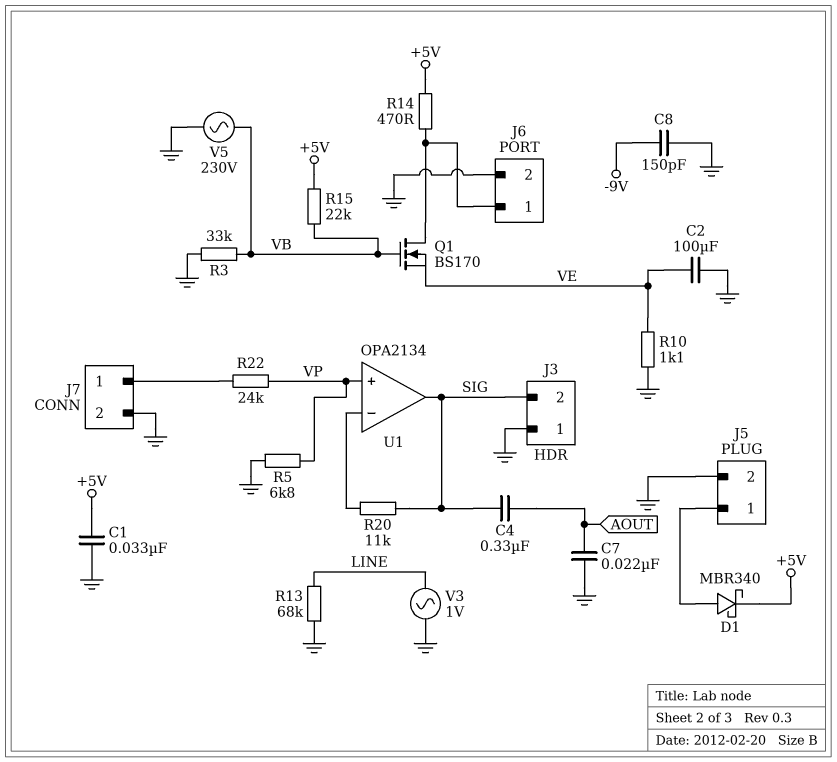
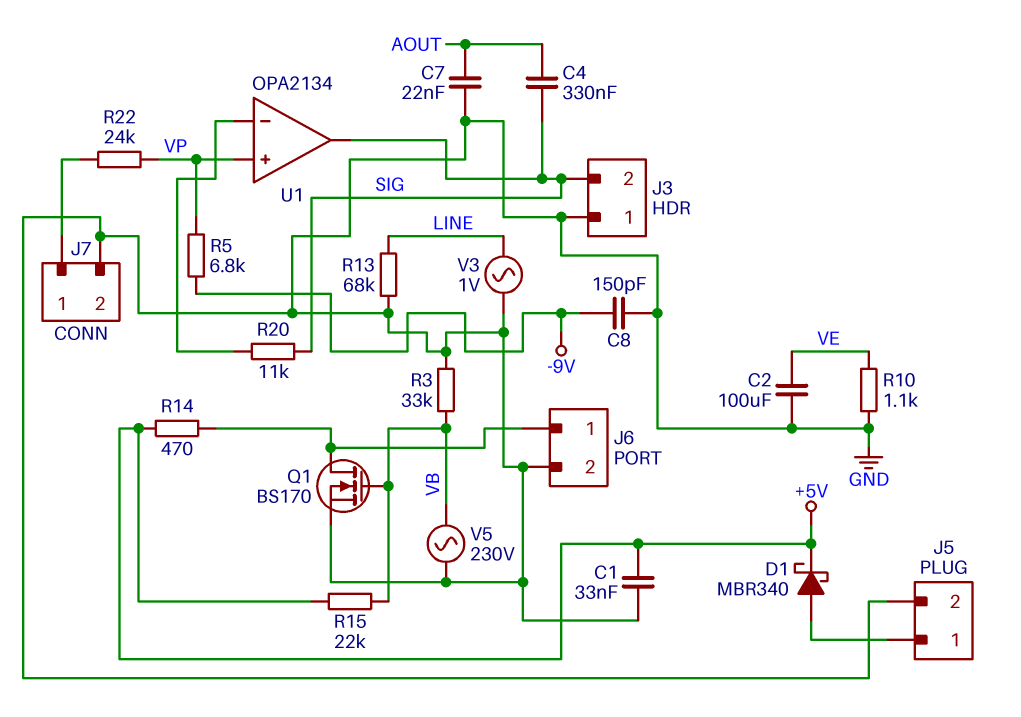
Q1: NMOS BS170 (G VB, D J6/1, S VE) -> NMOS BS170 (G VB, D J6/1, S GND)
R5: 6.8k (GND, VP) -> 6.8k (-9V, VP)

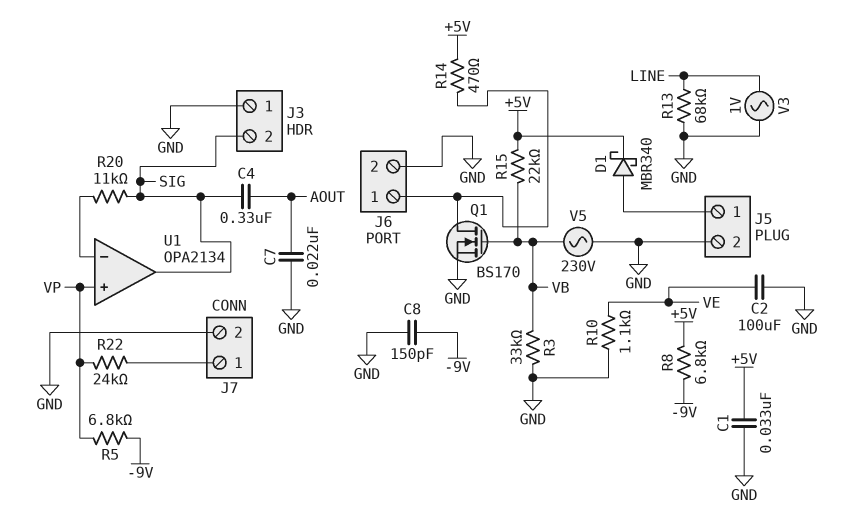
R8: none -> 6.8k (+5V, -9V)

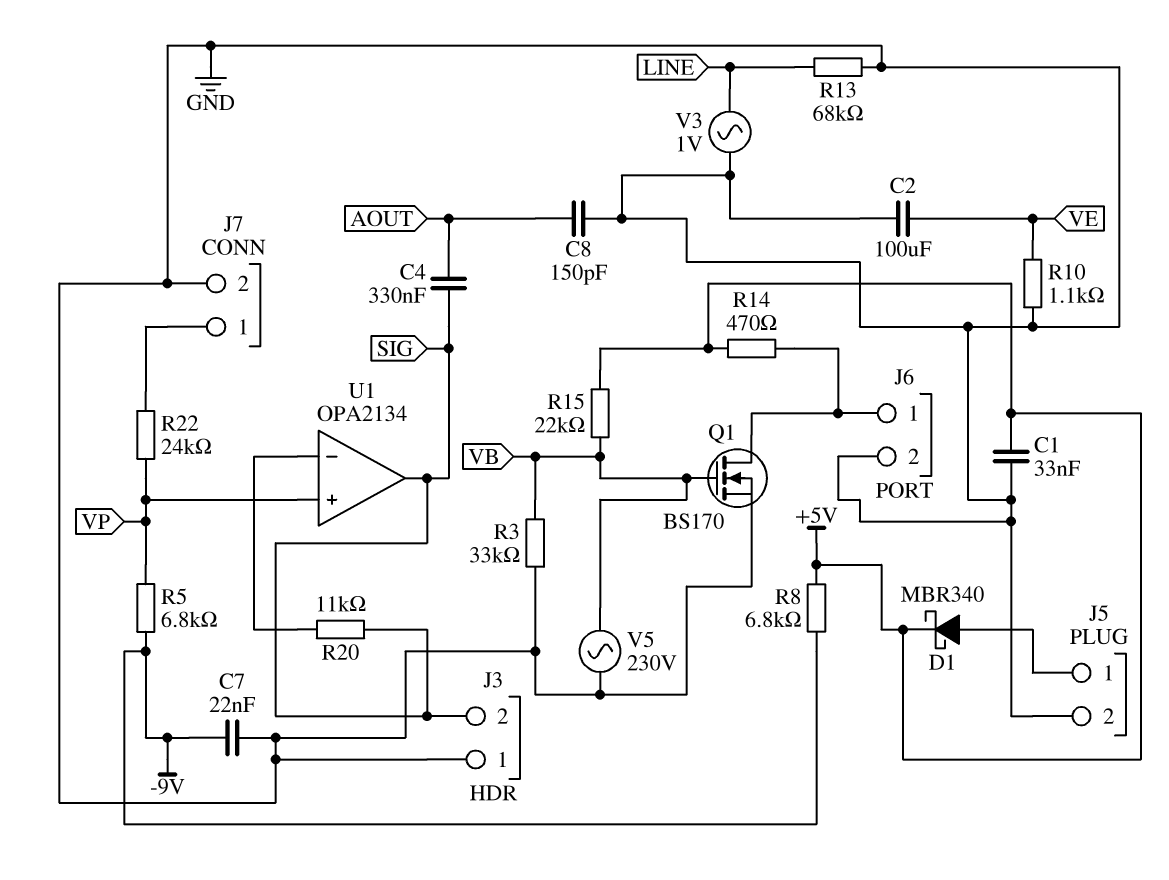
C7: 22nF (AOUT, GND) -> 22nF (-9V, GND)
C8: 150pF (-9V, GND) -> 150pF (AOUT, GND)

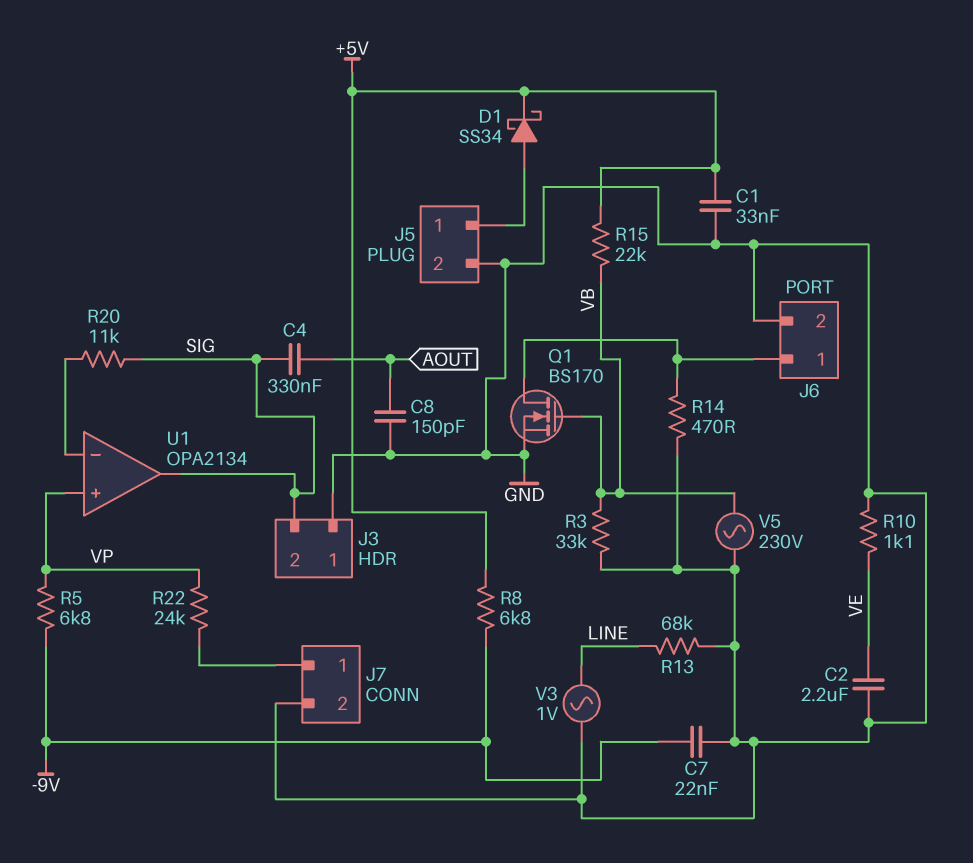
C2: 100uF (GND, VE) -> 2.2uF (GND, VE)
D1: schottky MBR340 (A J5/1, K +5V) -> schottky SS34 (A J5/1, K +5V)
R14: 470 (+5V, J6/1) -> 470 (GND, J6/1)

